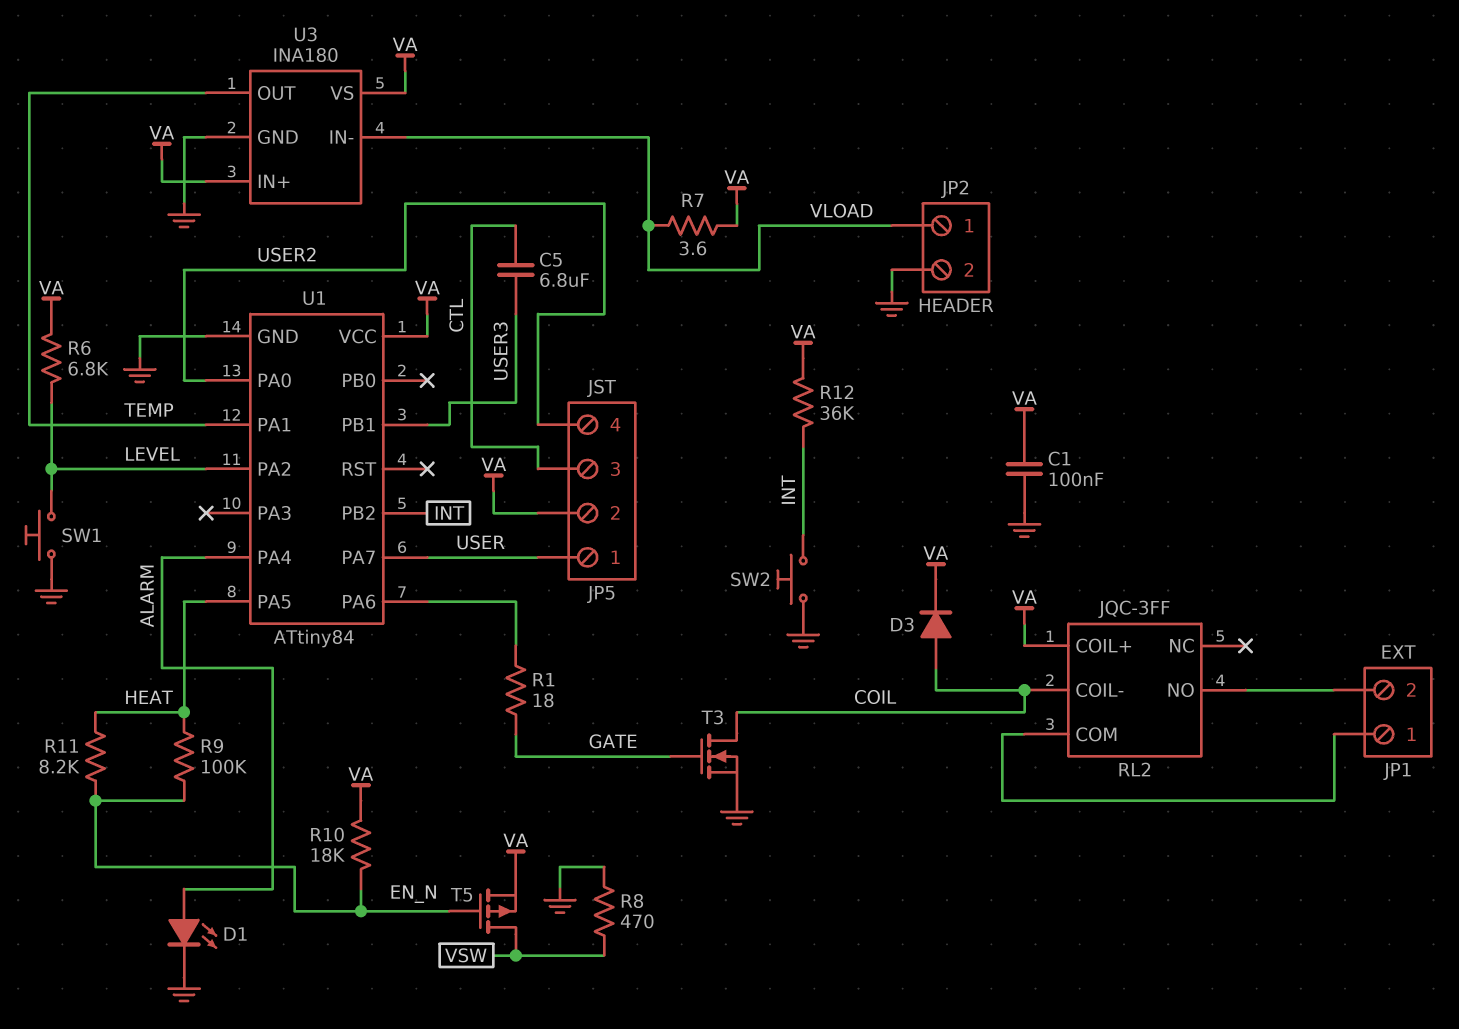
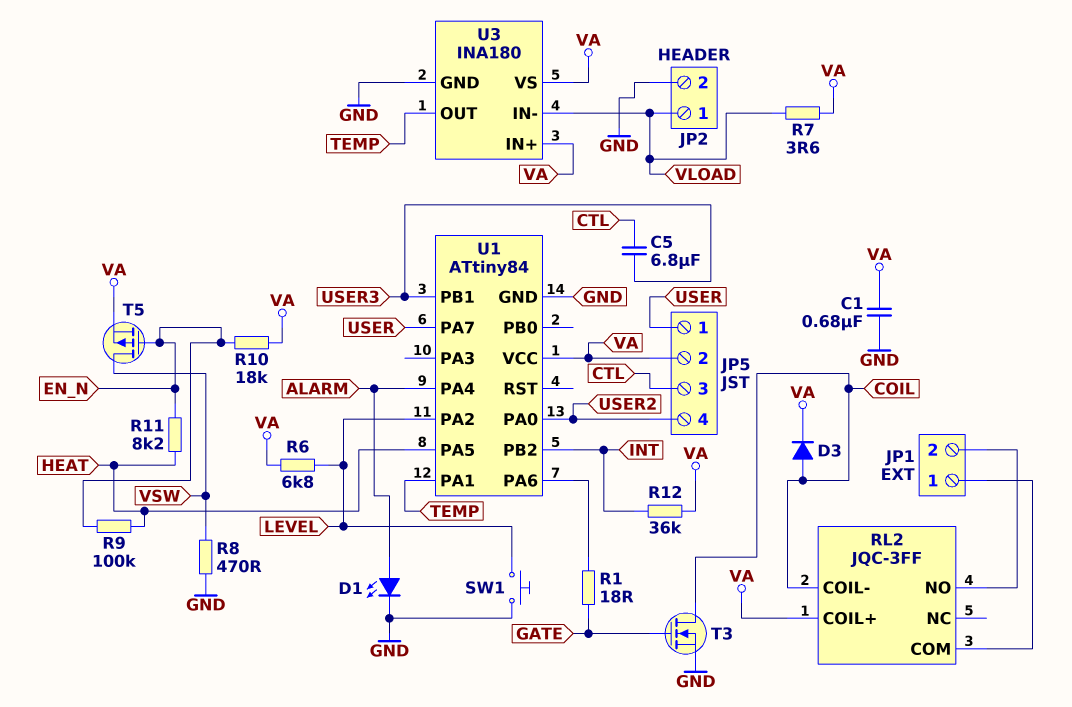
C1: 100nF (GND, VA) -> 680nF (GND, VA)
SW2: button (GND, INT) -> none

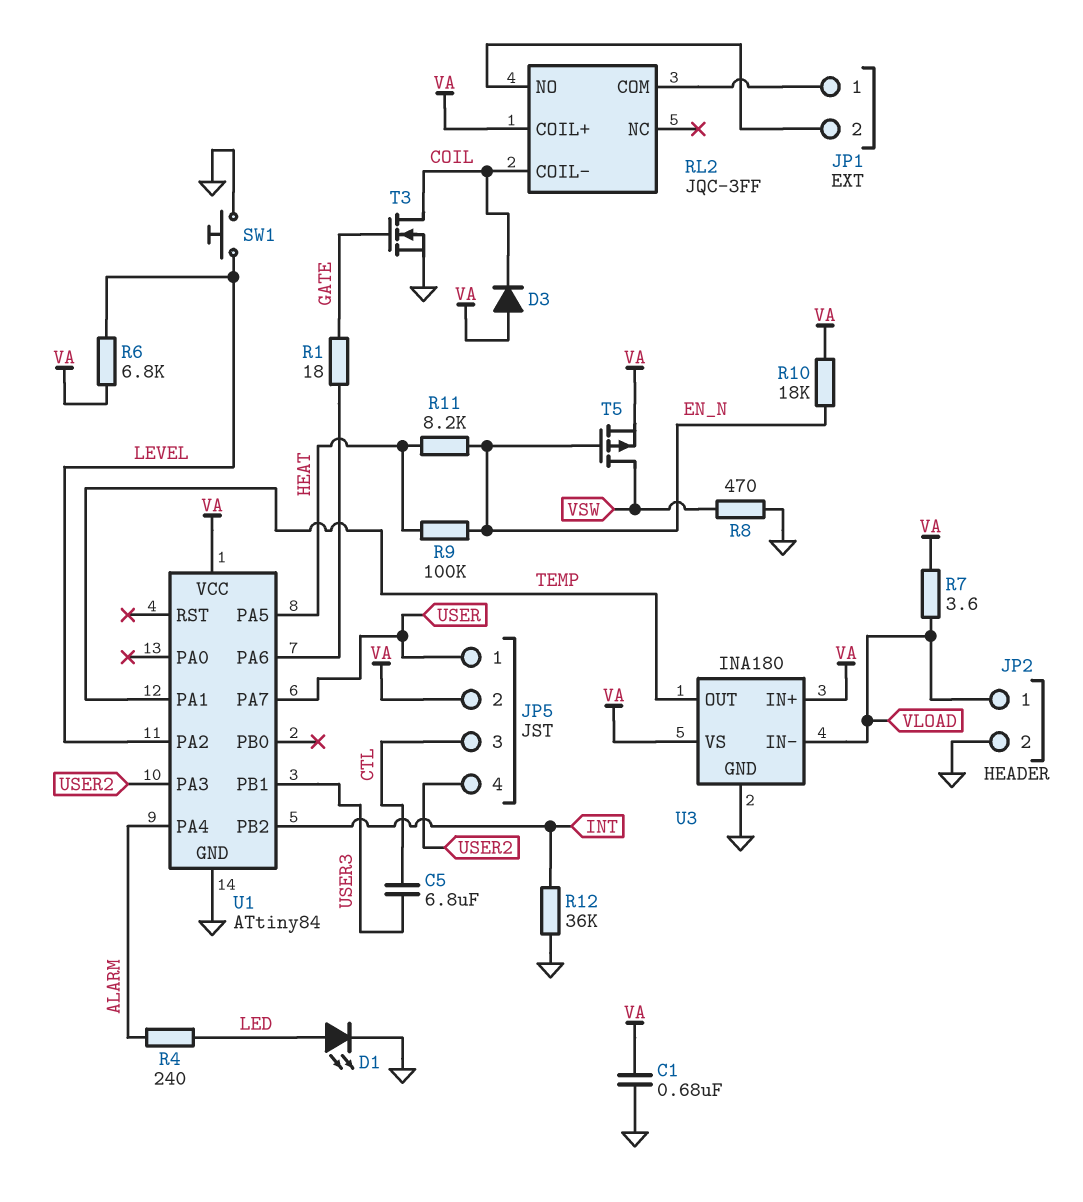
D1: LED (A ALARM, K GND) -> LED (A LED, K GND)
D3: diode (A COIL, K VA) -> diode (A VA, K COIL)
R4: none -> 240 (ALARM, LED)
R12: 36k (INT, VA) -> 36k (GND, INT)
U1 pin PA0: USER2 -> none
U1 pin PA3: none -> USER2

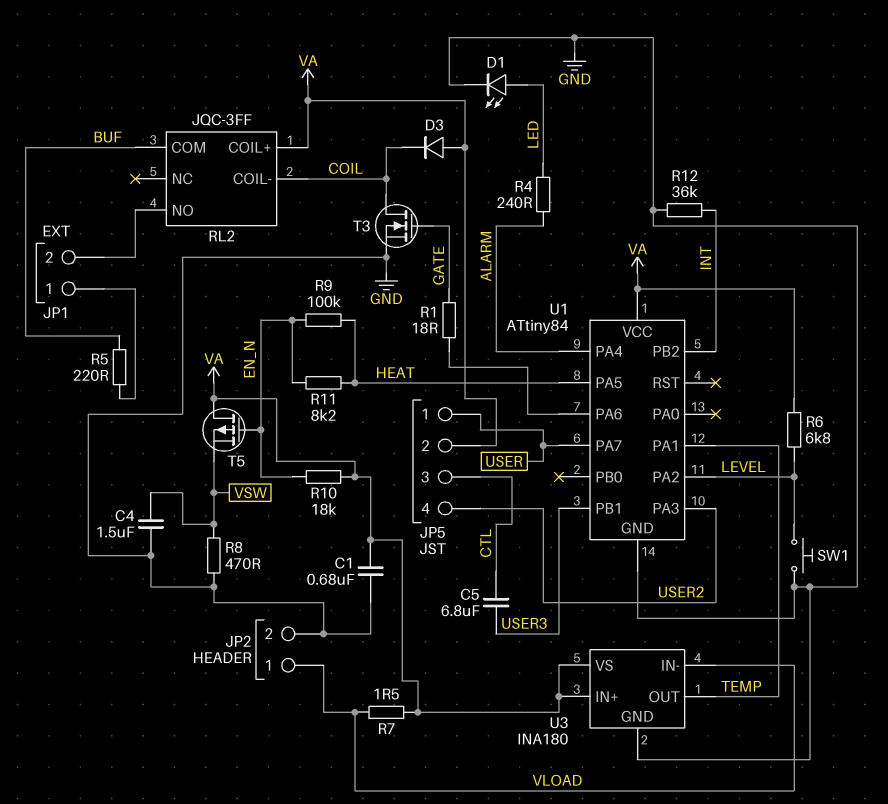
C4: none -> 1.5uF (GND, VSW)
R5: none -> 220 (BUF, JP1/1)
R7: 3.6 (VA, VLOAD) -> 1.5 (VA, VLOAD)
RL2 pin COM: JP1/1 -> BUF
T5: PMOS (G EN_N, D VSW, S VA) -> PMOS (G EN_N, D VA, S VSW)

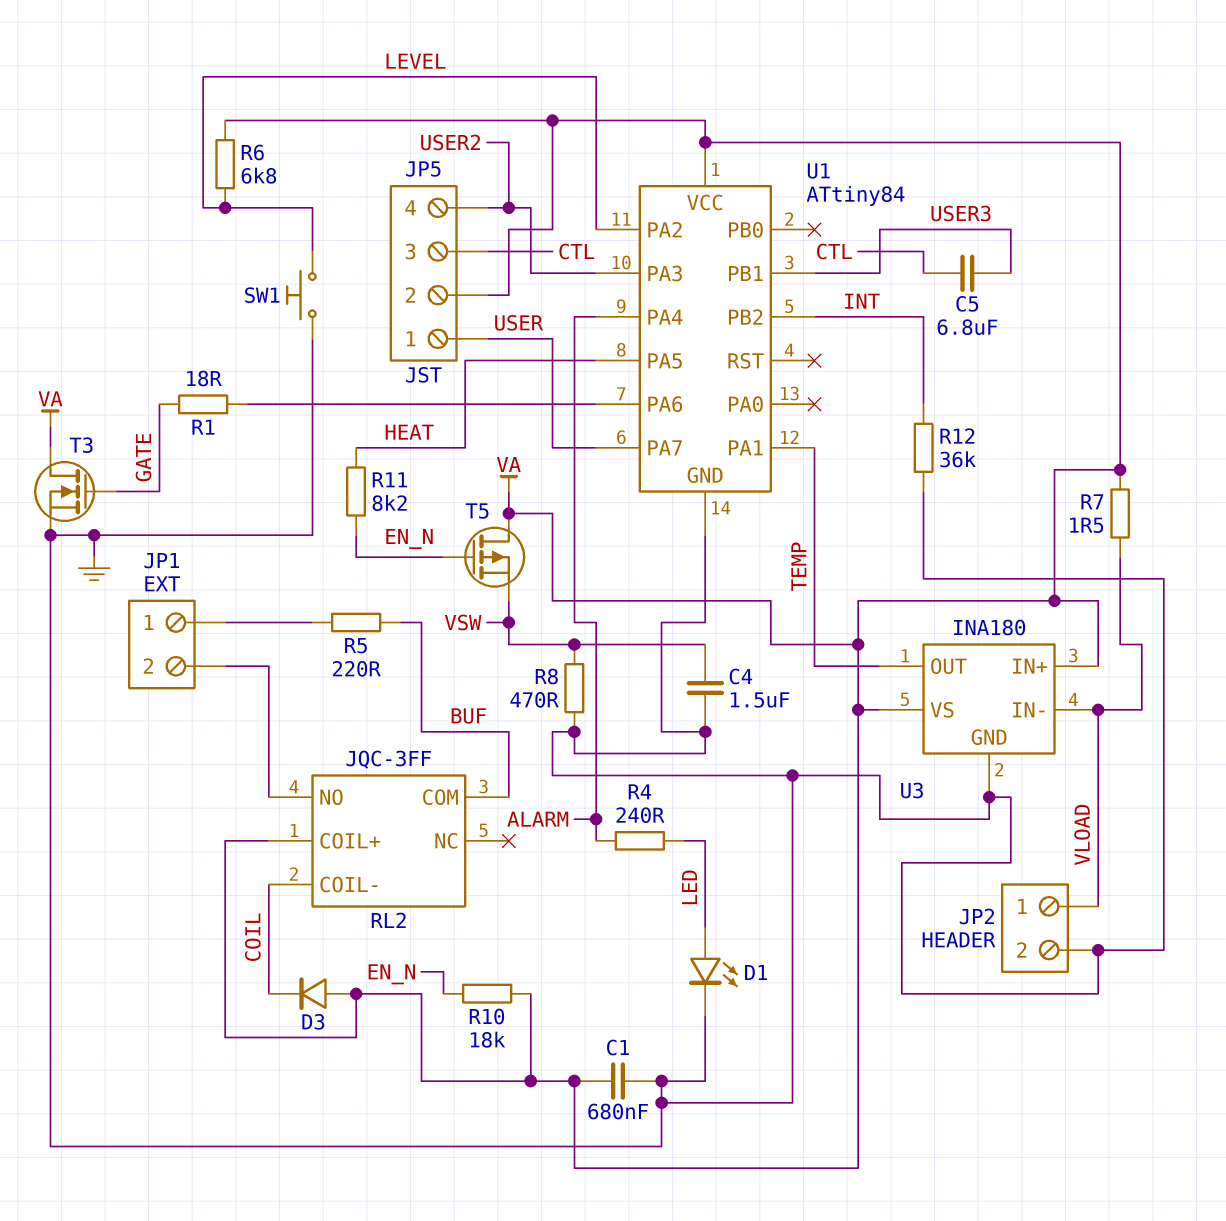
R9: 100k (EN_N, HEAT) -> none
T3: NMOS (G GATE, D COIL, S GND) -> NMOS (G GATE, D VA, S GND)

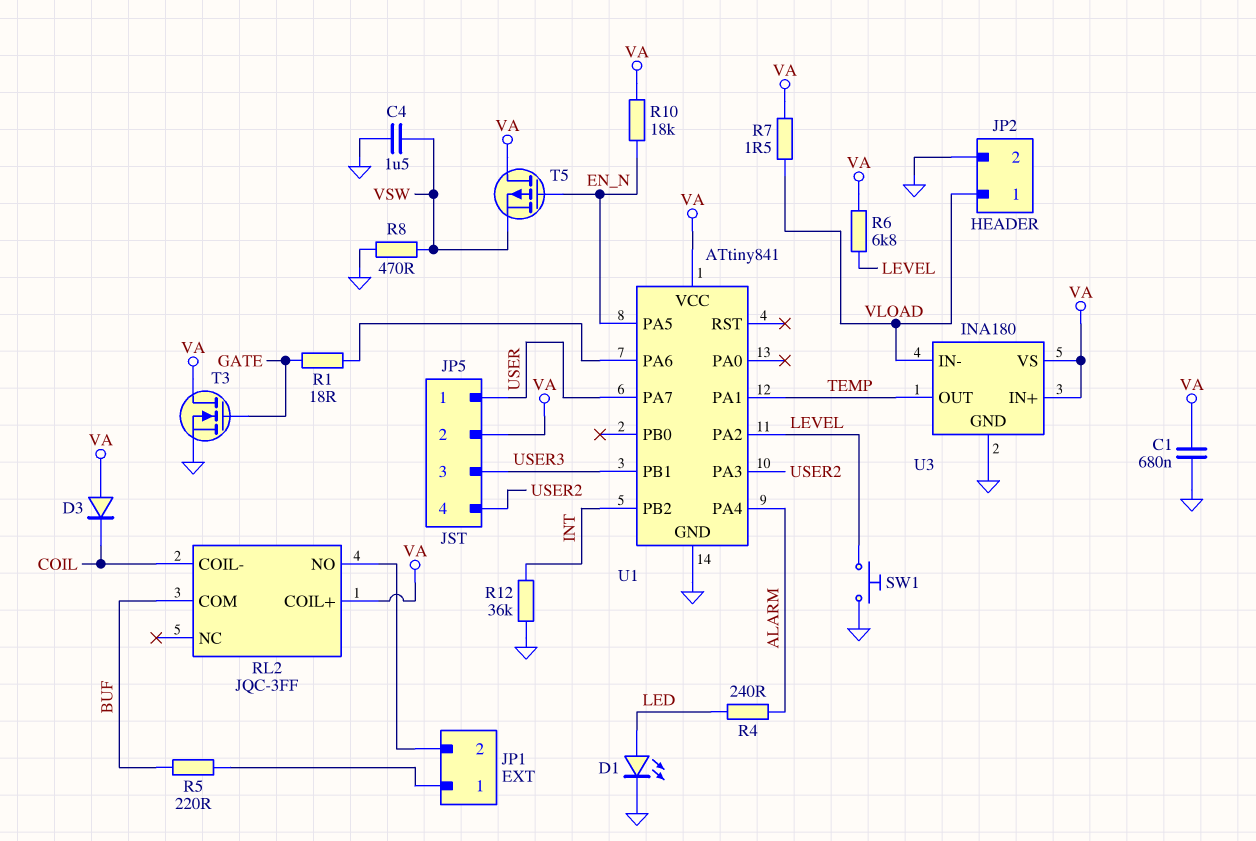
C5: 6.8uF (CTL, USER3) -> none
JP5 pin 3: CTL -> USER3
R11: 8.2k (EN_N, HEAT) -> none
U1: ATtiny84 -> ATtiny841
U1 pin PA5: HEAT -> EN_N

